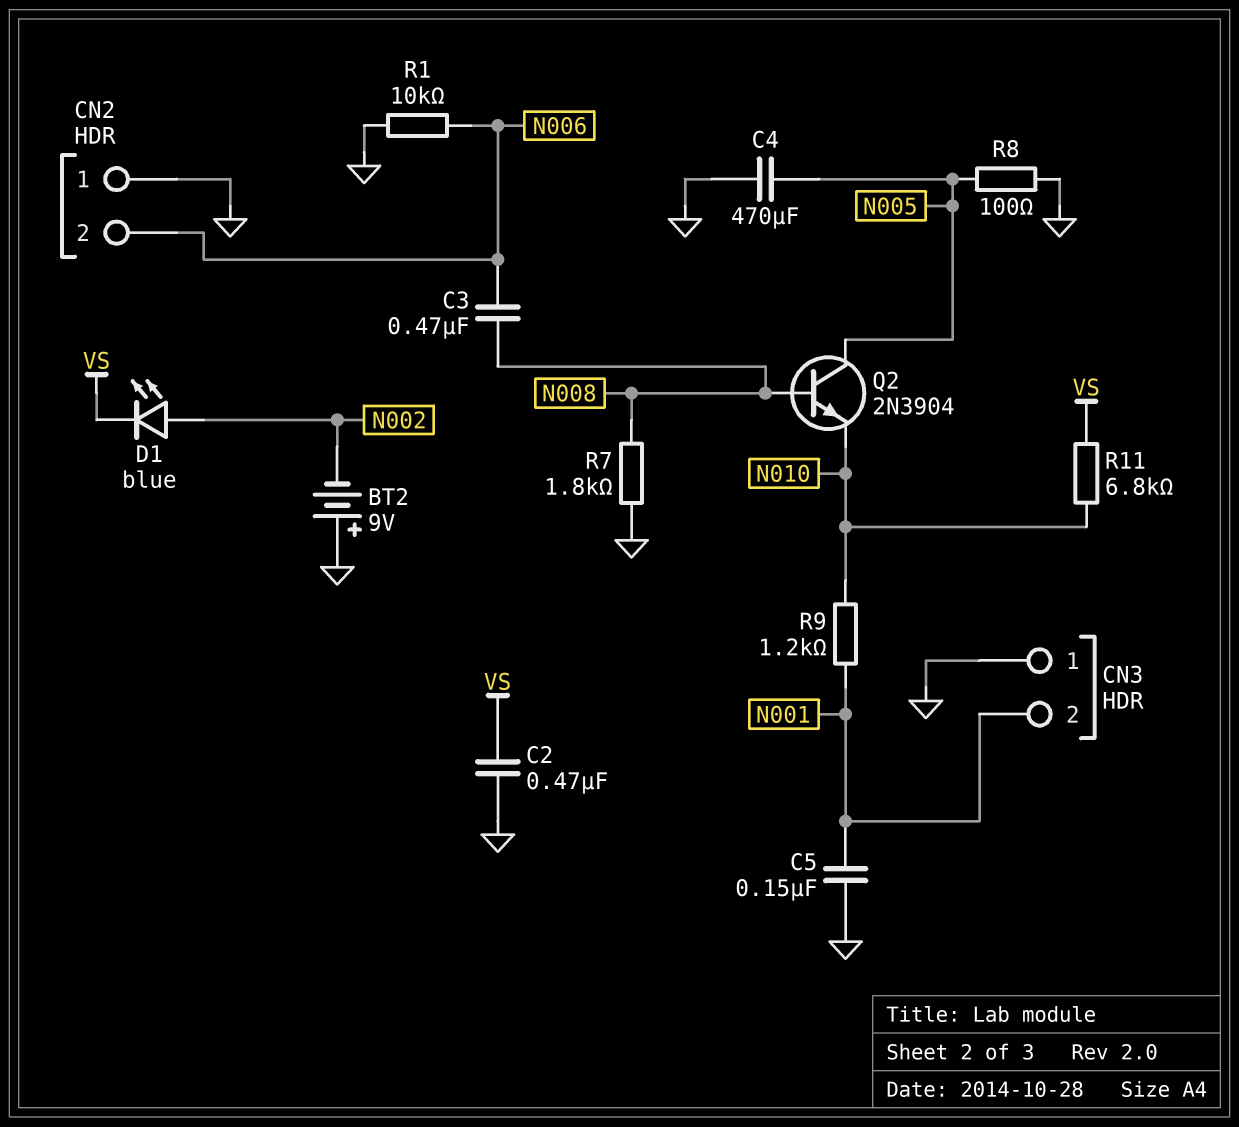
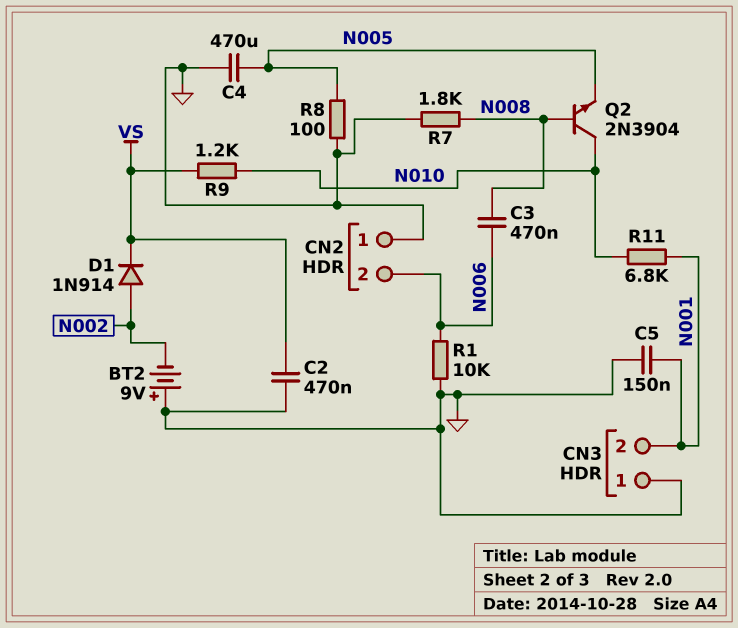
D1: LED blue (A N002, K VS) -> diode 1N914 (A N002, K VS)
Q2: NPN 2N3904 (B N008, C N005, E N010) -> NPN 2N3904 (B N008, C N010, E N005)
R9: 1.2k (N001, N010) -> 1.2k (N010, VS)
R11: 6.8k (N010, VS) -> 6.8k (N001, N010)

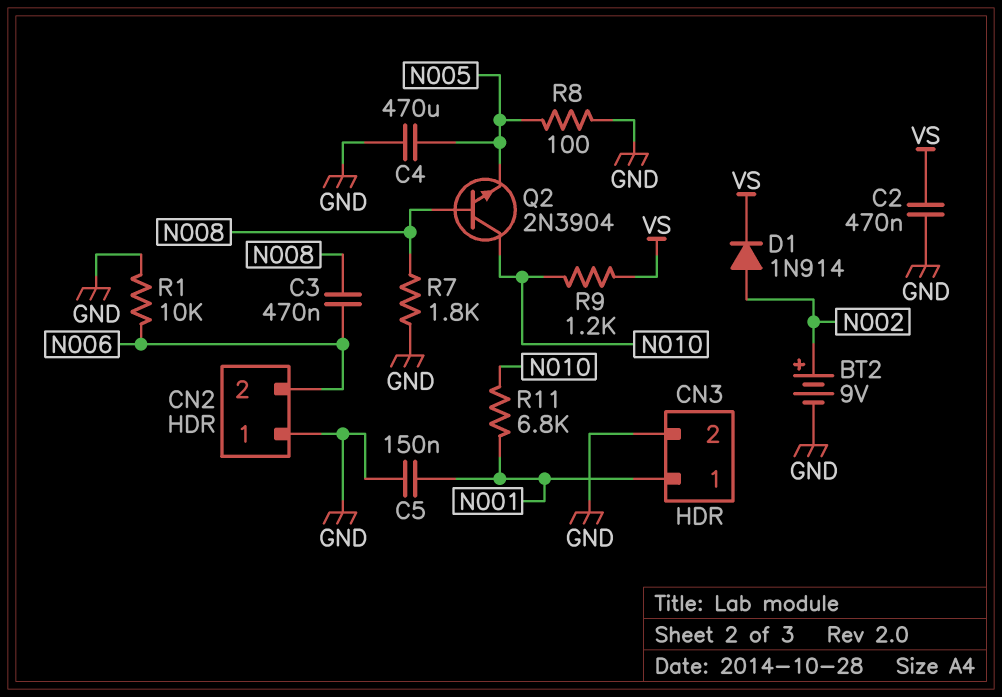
BT2: 9V (plus GND, minus N002) -> 9V (plus N002, minus GND)
CN3 pin 1: GND -> N001
CN3 pin 2: N001 -> GND

